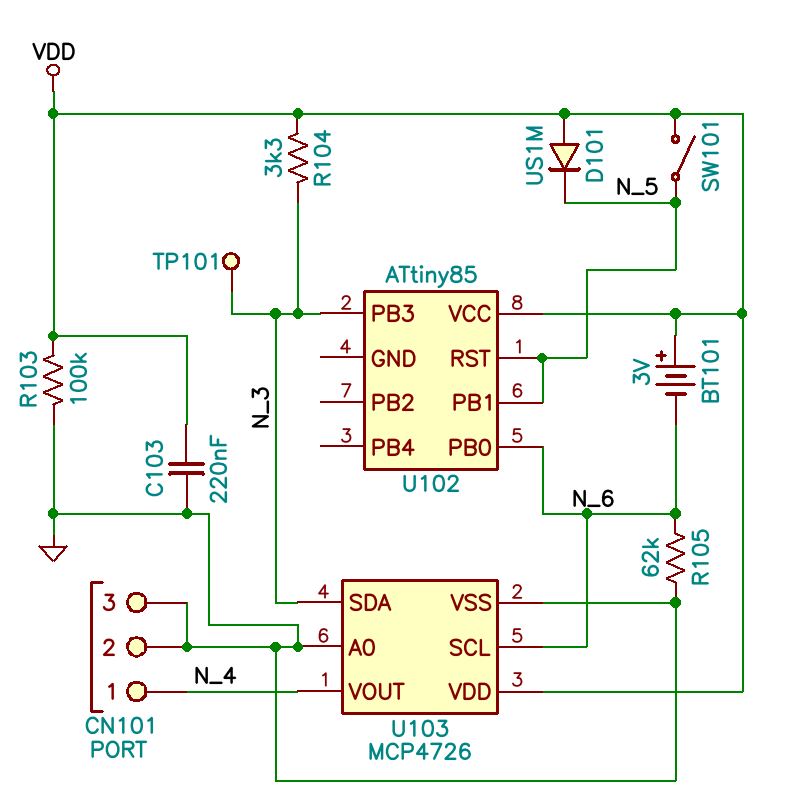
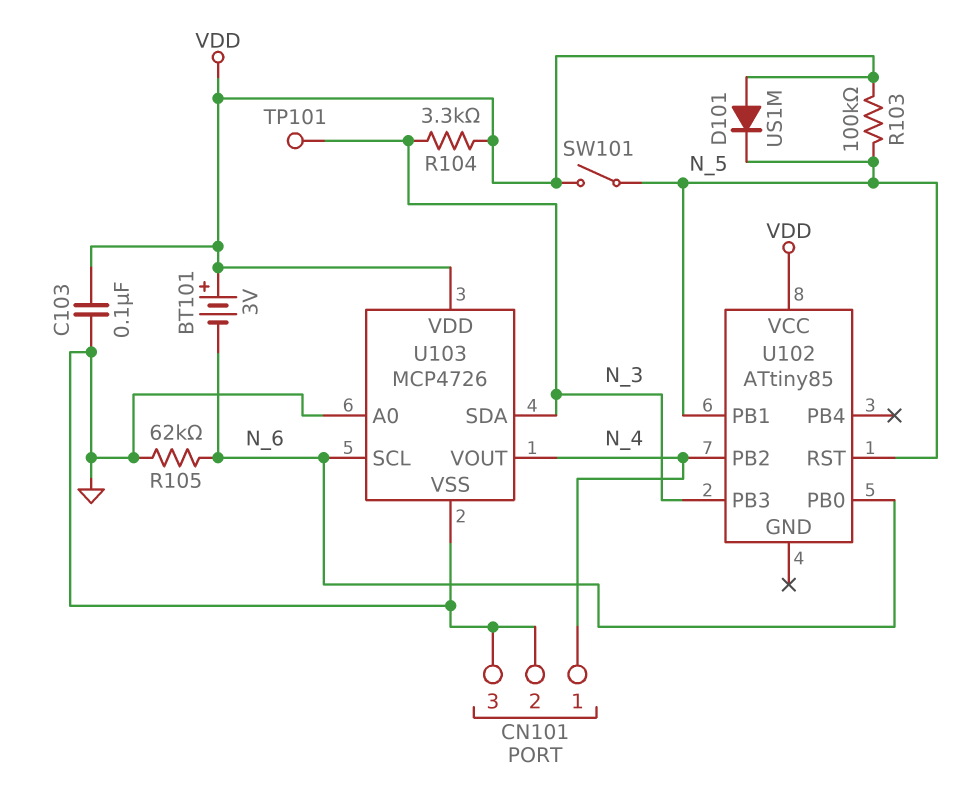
C103: 220nF (GND, VDD) -> 100nF (GND, VDD)
R103: 100k (GND, VDD) -> 100k (N_5, VDD)
U102 pin PB2: none -> N_4

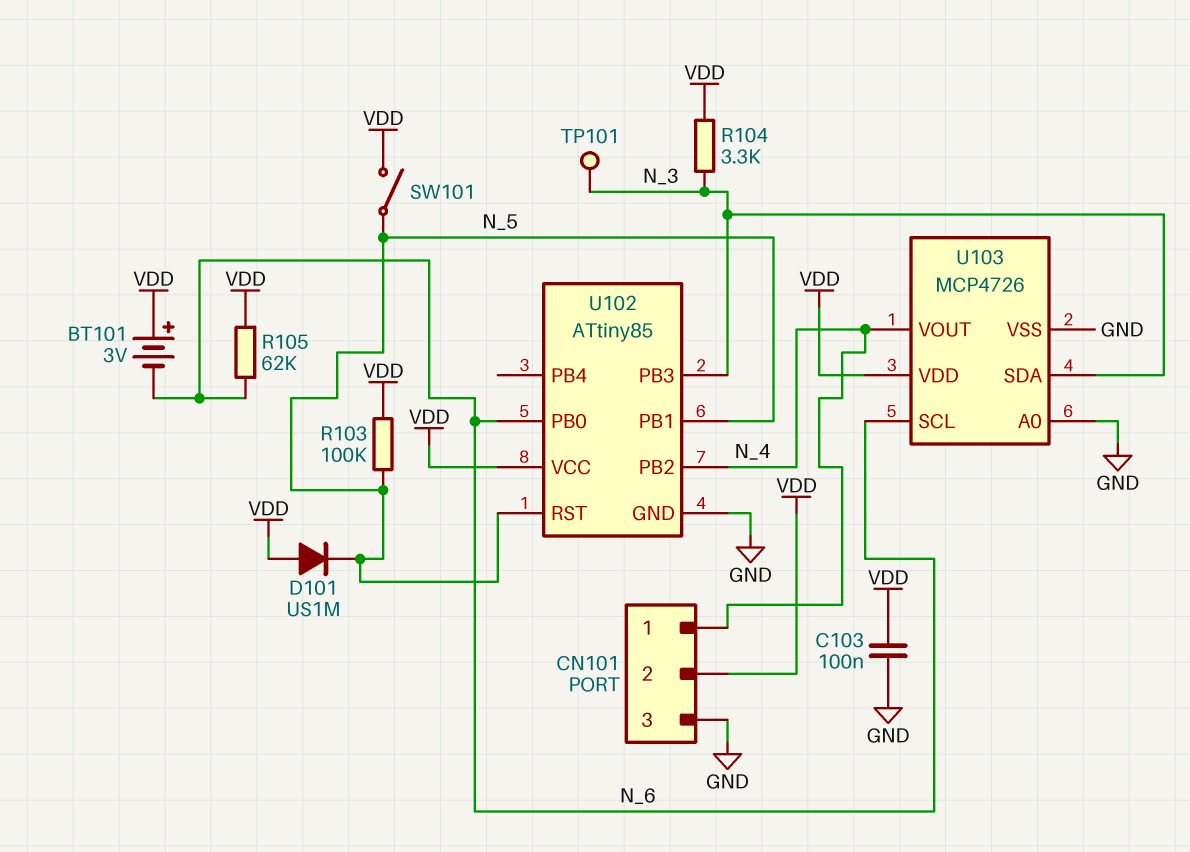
CN101 pin 2: GND -> VDD
R105: 62k (GND, N_6) -> 62k (N_6, VDD)
U102 pin GND: none -> GND

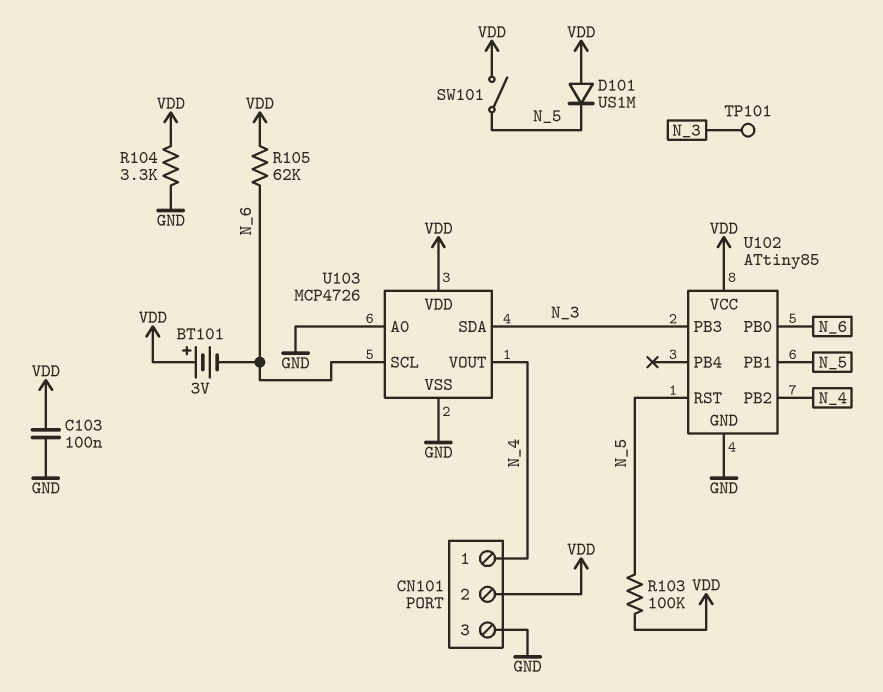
R104: 3.3k (N_3, VDD) -> 3.3k (GND, VDD)

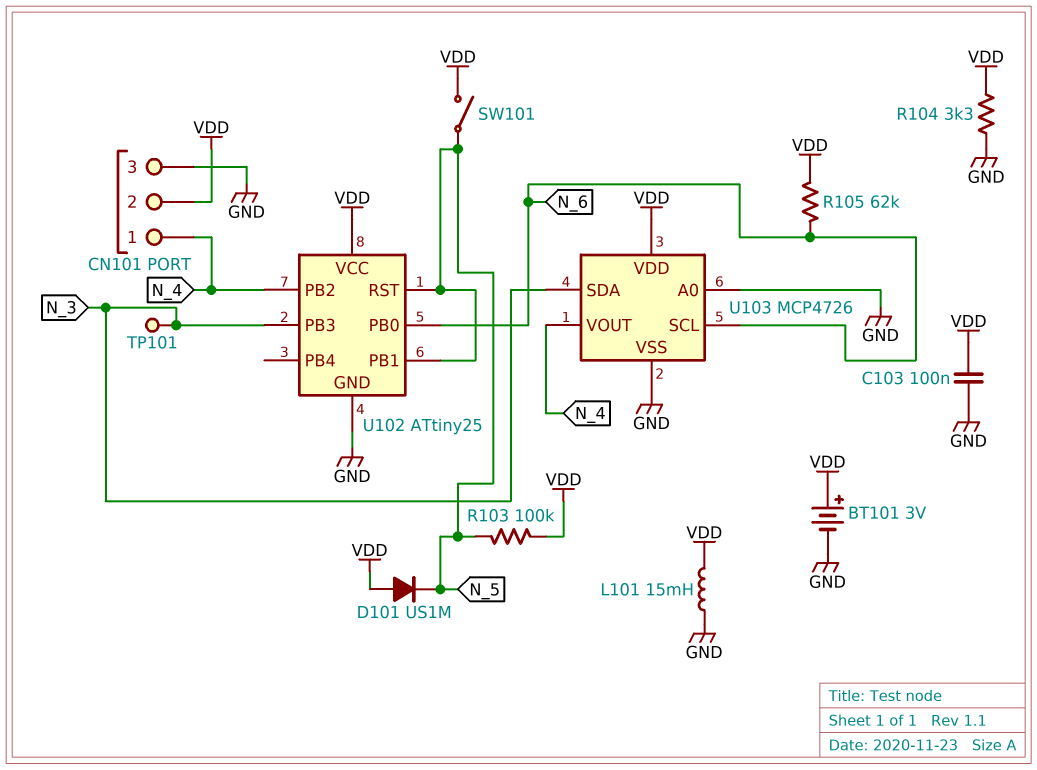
BT101: 3V (plus VDD, minus N_6) -> 3V (plus VDD, minus GND)
L101: none -> 15mH (GND, VDD)
U102: ATtiny85 -> ATtiny25

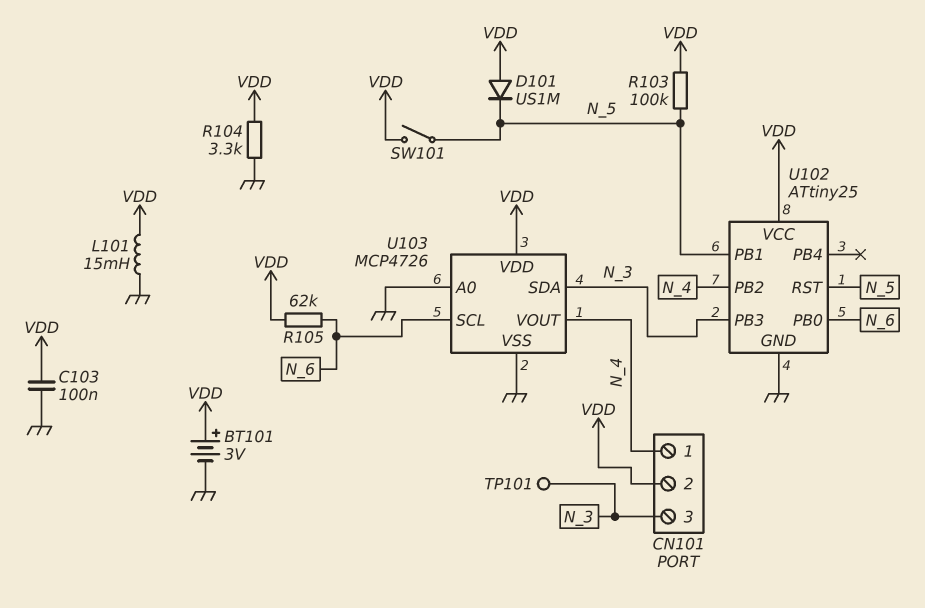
CN101 pin 3: GND -> N_3

